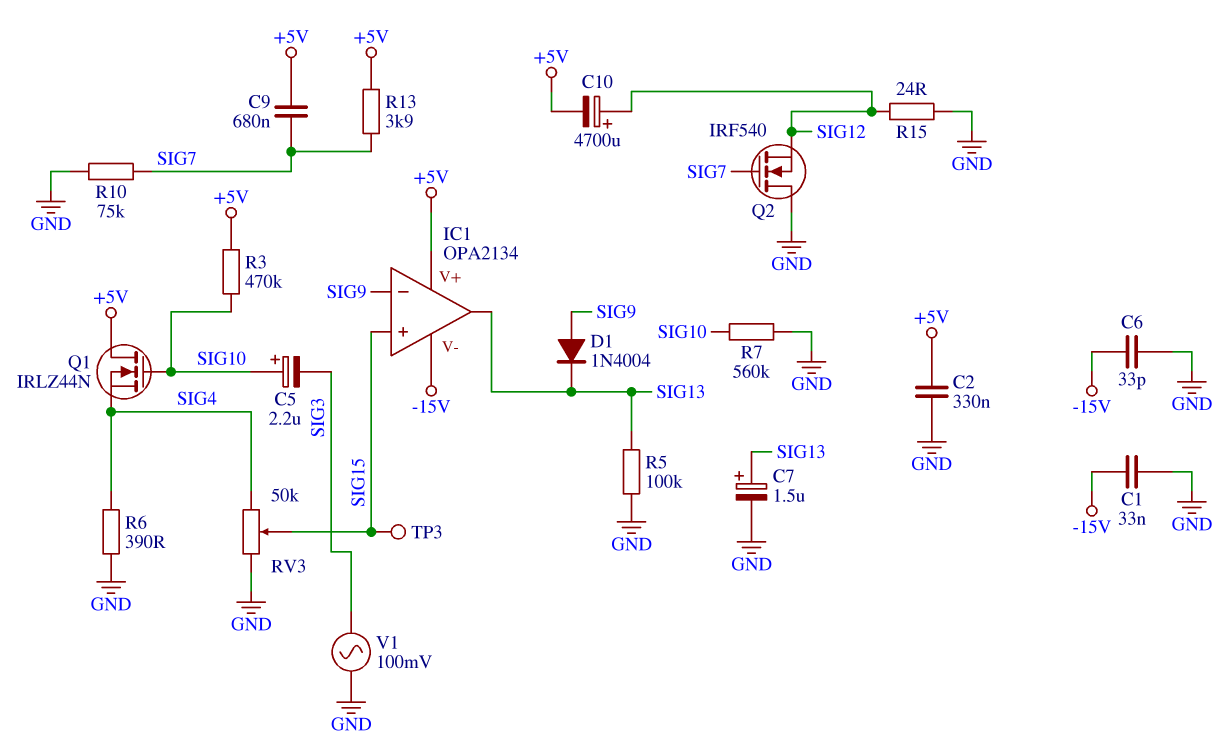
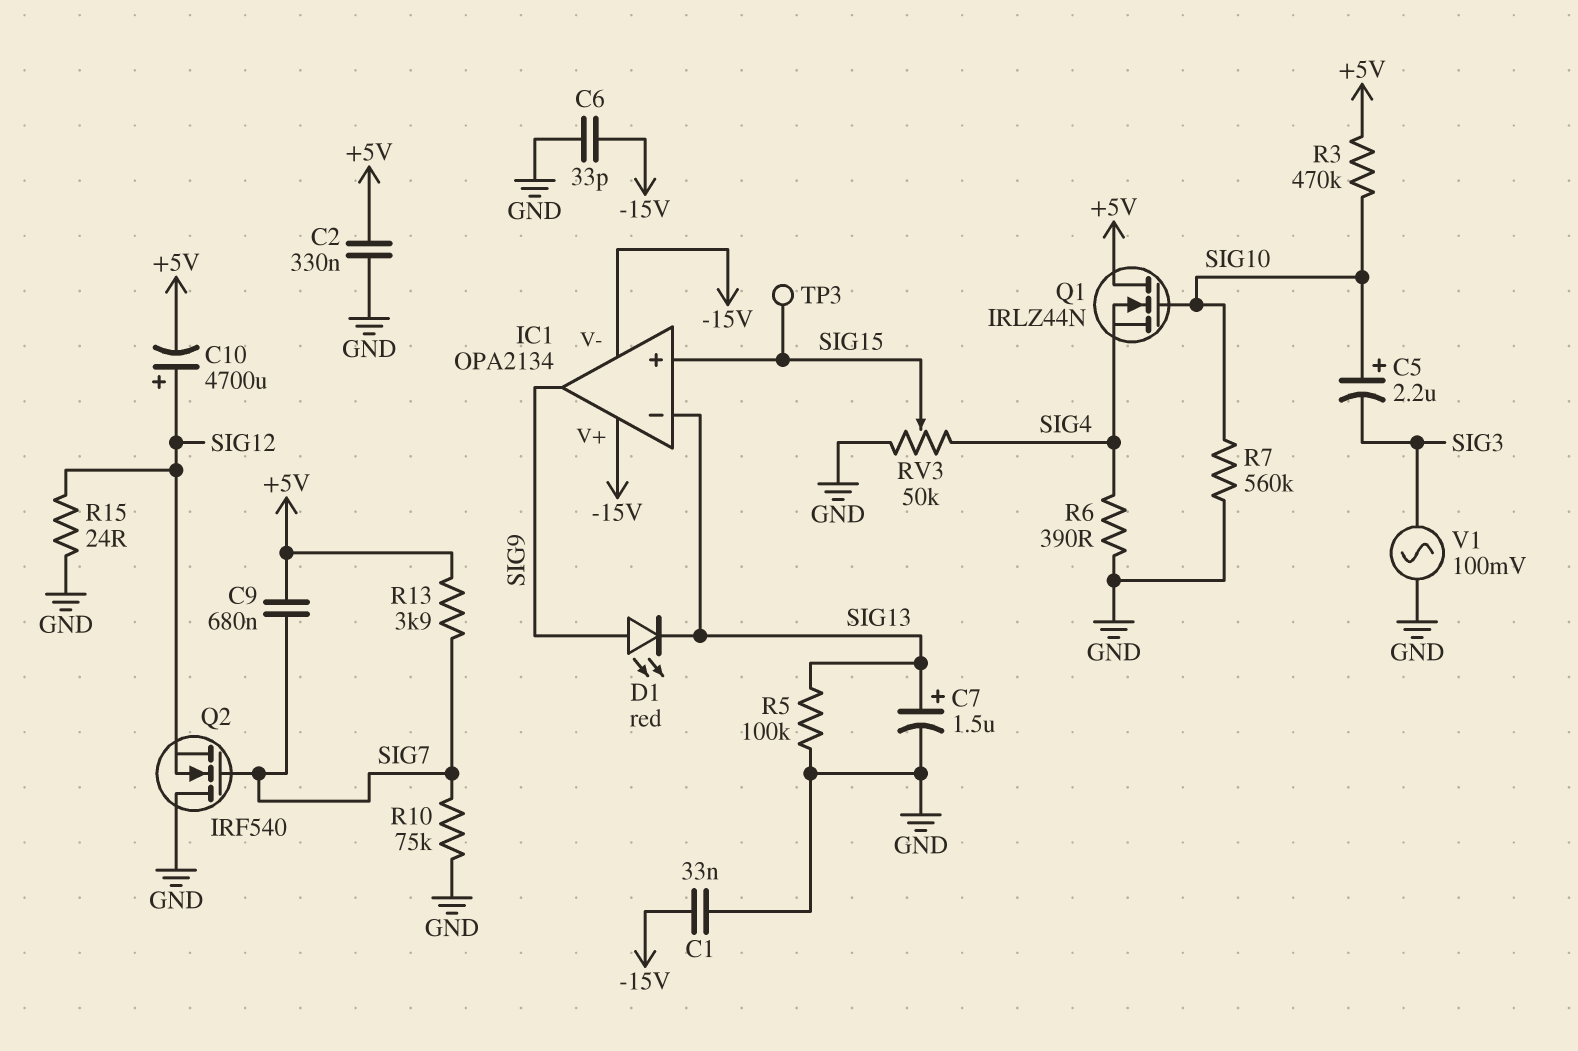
D1: diode 1N4004 (A SIG9, K SIG13) -> LED red (A SIG9, K SIG13)
IC1 pin V+: +5V -> -15V
IC1 pin in-: SIG9 -> SIG13
IC1 pin out: SIG13 -> SIG9

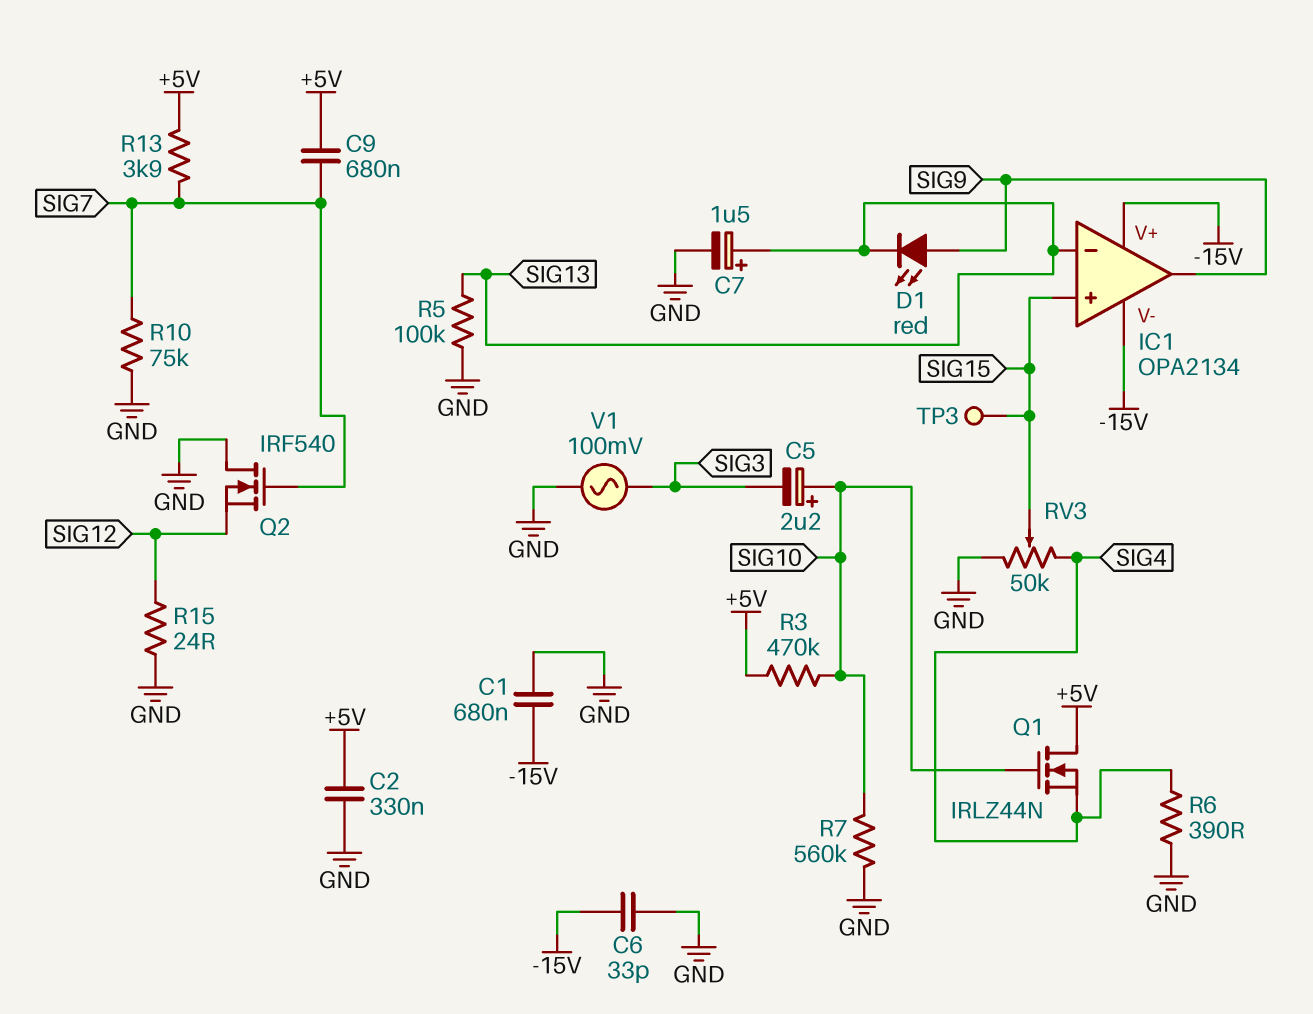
C1: 33nF (-15V, GND) -> 680nF (-15V, GND)
C10: 4700uF (plus SIG12, minus +5V) -> none

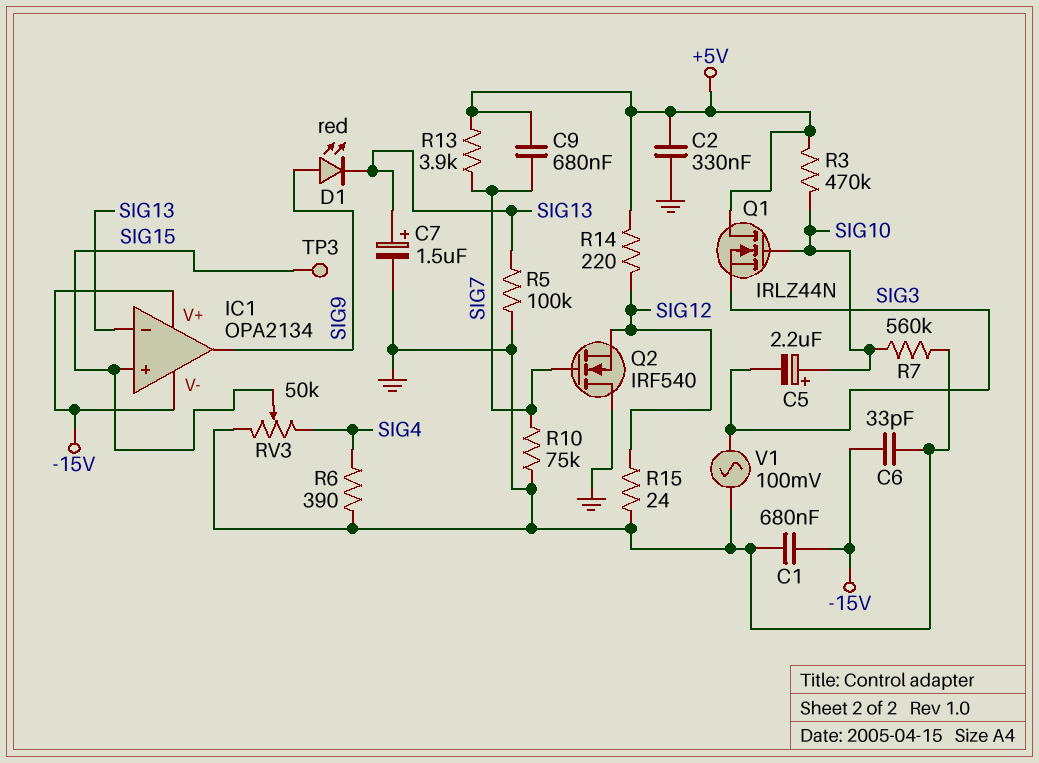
Q1: NMOS IRLZ44N (G SIG10, D +5V, S SIG4) -> NMOS IRLZ44N (G SIG10, D +5V, S SIG3)
R14: none -> 220 (+5V, SIG12)

